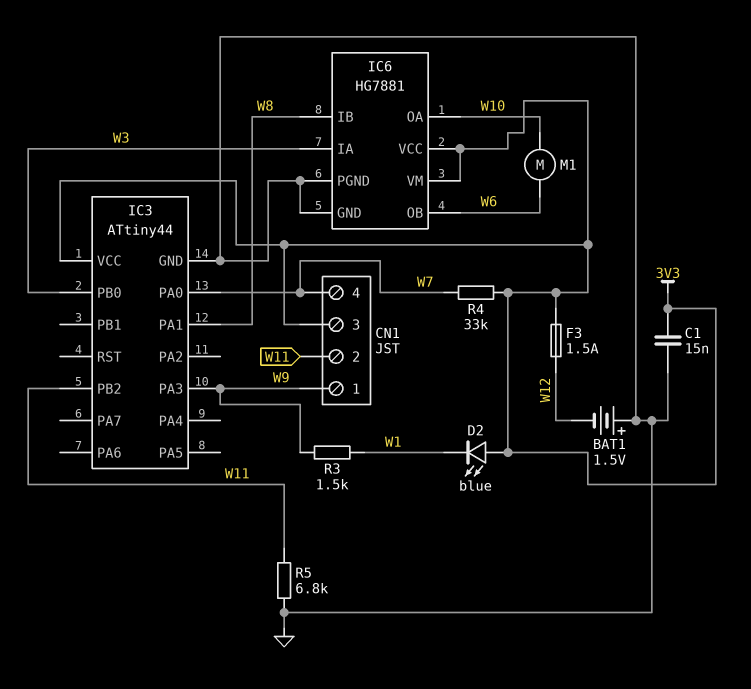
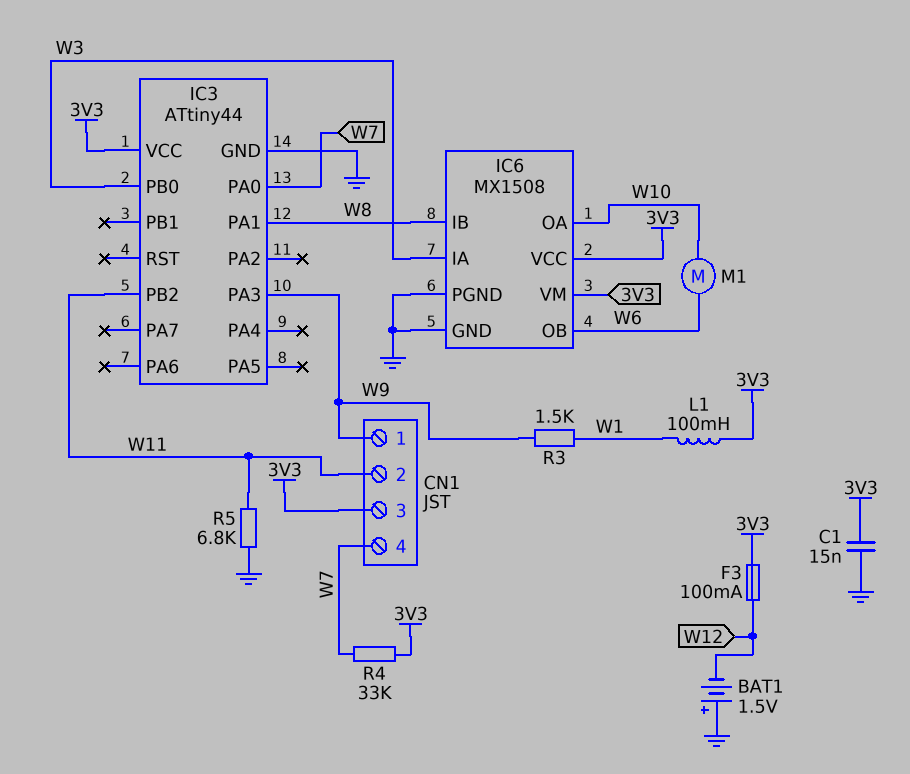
D2: LED blue (A 3V3, K W1) -> none
F3: 1.5A (3V3, W12) -> 100mA (3V3, W12)
IC6: HG7881 -> MX1508
L1: none -> 100mH (3V3, W1)

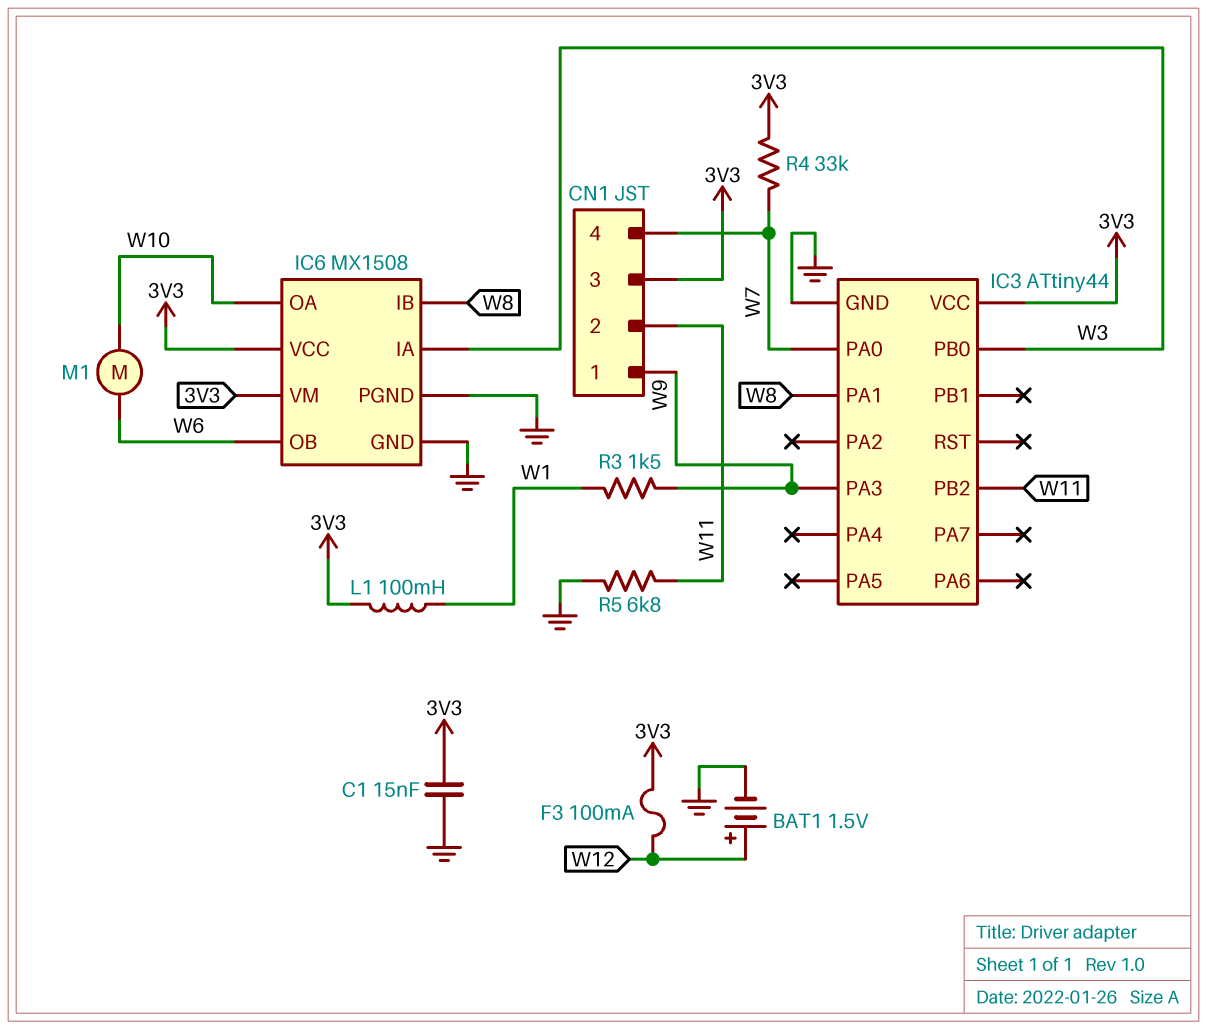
BAT1: 1.5V (plus GND, minus W12) -> 1.5V (plus W12, minus GND)

